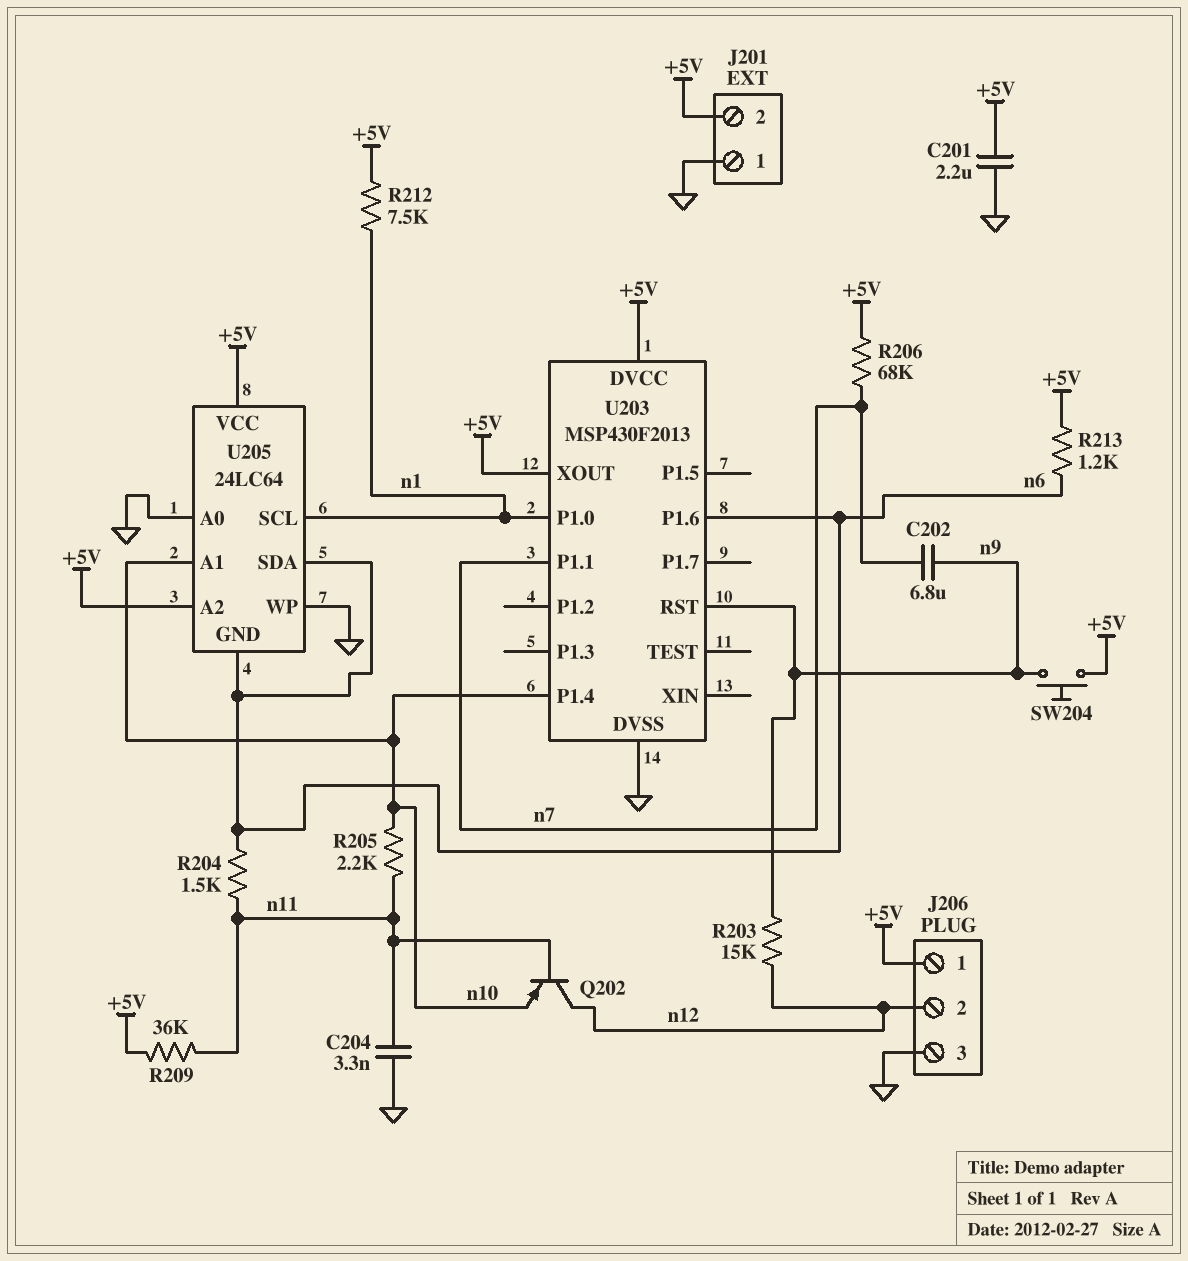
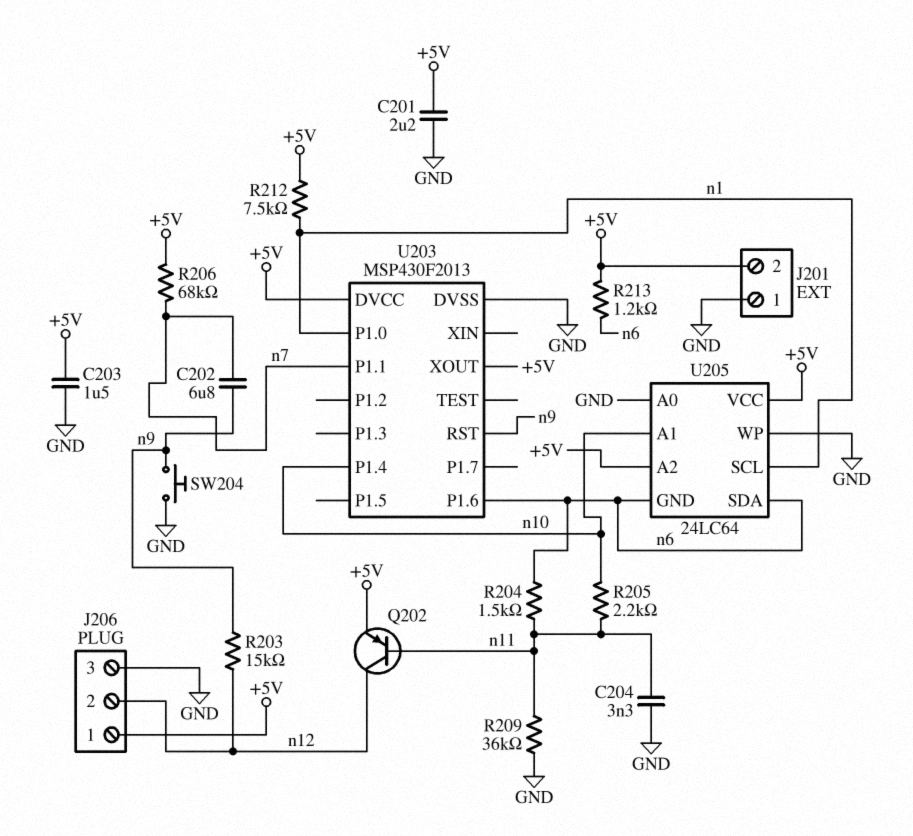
C203: none -> 1.5uF (+5V, GND)
Q202: PNP (B n11, C n12, E n10) -> PNP (B n11, C n12, E +5V)
R209: 36k (+5V, n11) -> 36k (GND, n11)
SW204: button (+5V, n9) -> button (GND, n9)

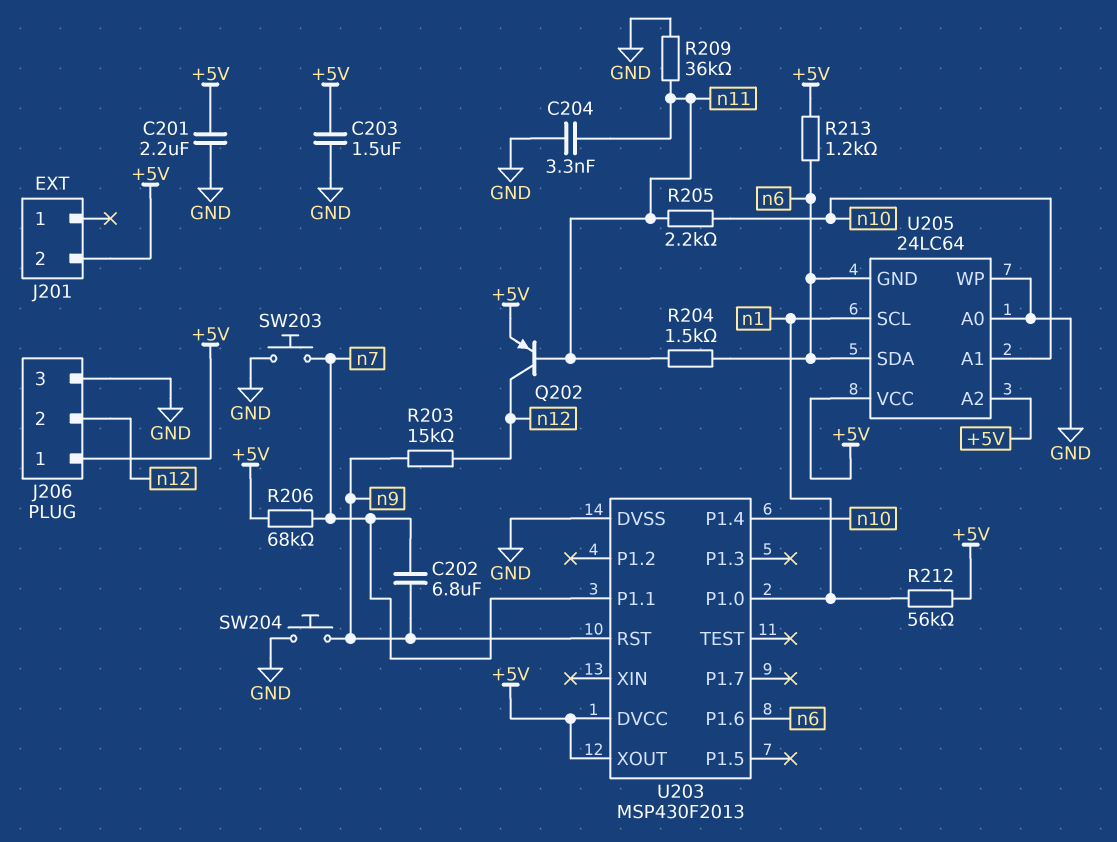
J201 pin 1: GND -> none
R212: 7.5k (+5V, n1) -> 56k (+5V, n1)
SW203: none -> button (GND, n7)

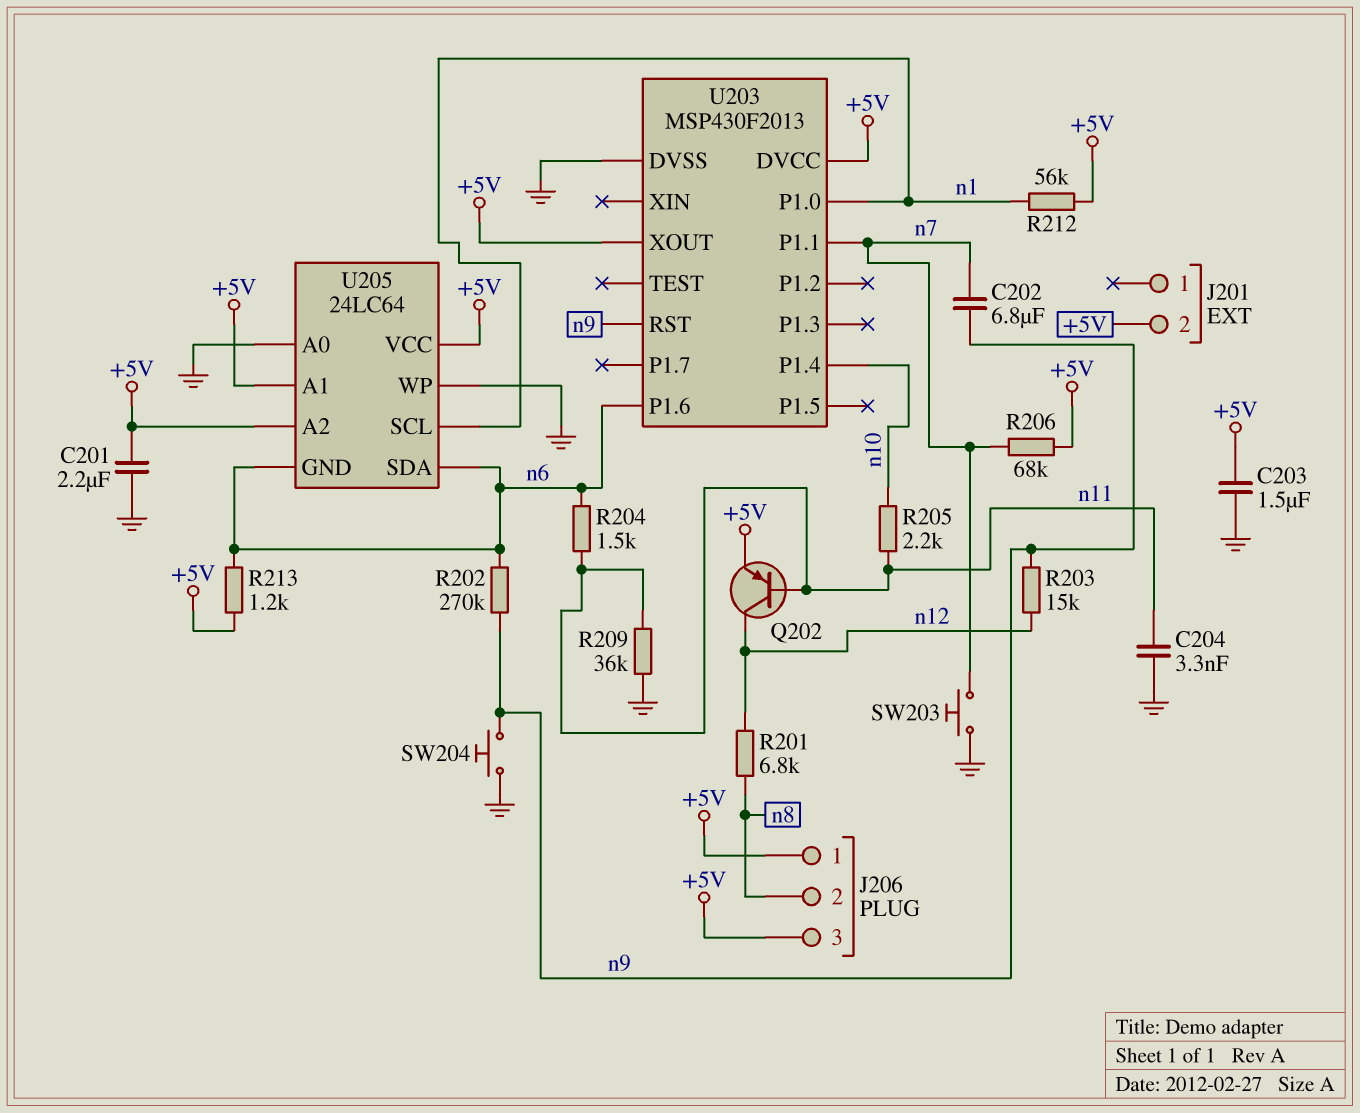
J206 pin 2: n12 -> n8
J206 pin 3: GND -> +5V
R201: none -> 6.8k (n8, n12)
R202: none -> 270k (n6, n9)
U205 pin A1: n10 -> +5V

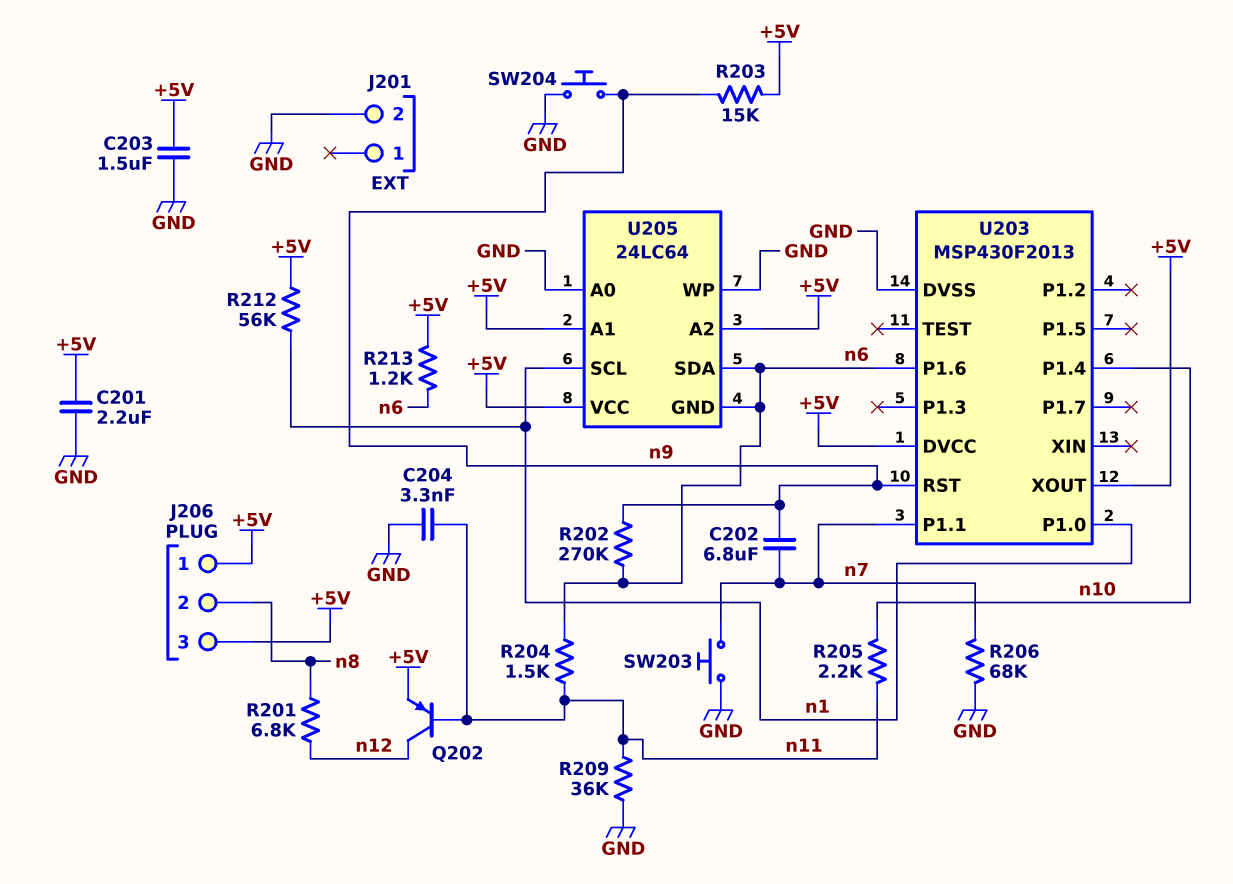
J201 pin 2: +5V -> GND
R203: 15k (n9, n12) -> 15k (+5V, n9)
R206: 68k (+5V, n7) -> 68k (GND, n7)

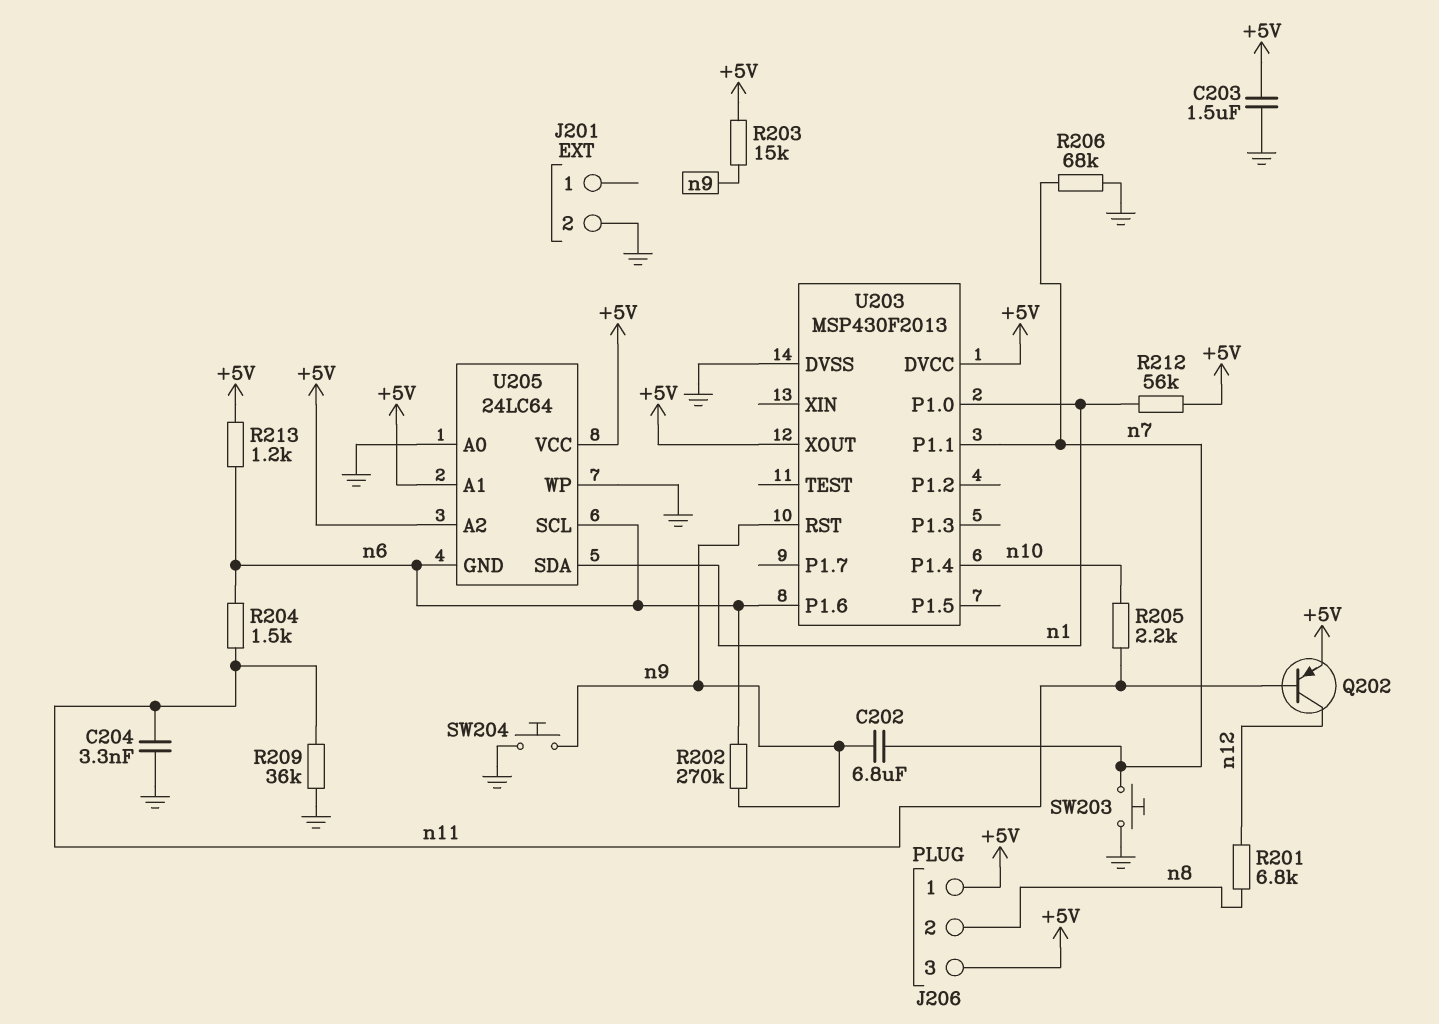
C201: 2.2uF (+5V, GND) -> none
U205 pin SCL: n1 -> n6
U205 pin SDA: n6 -> n1

